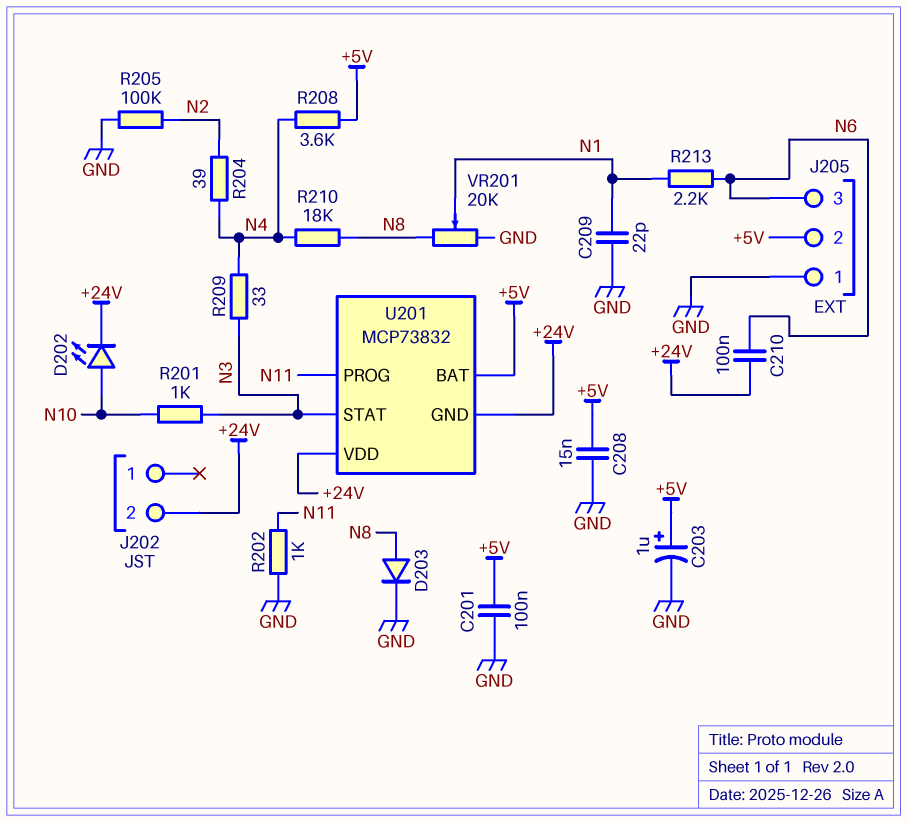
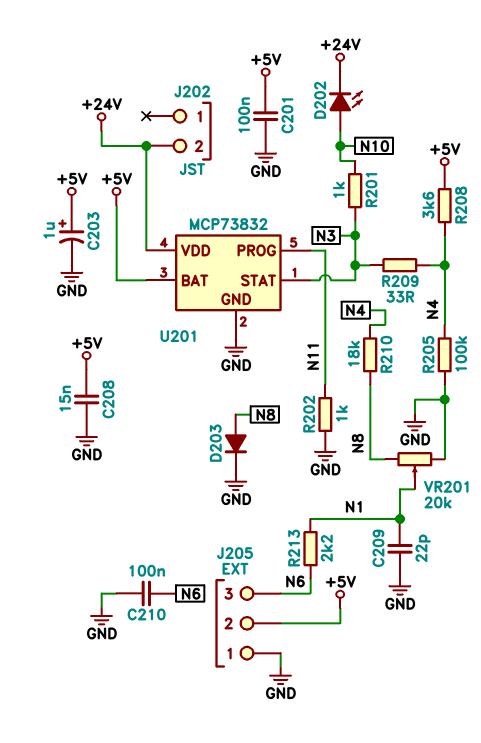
C210: 100nF (+24V, N6) -> 100nF (GND, N6)
R204: 39 (N2, N4) -> none
R205: 100k (GND, N2) -> 100k (GND, N4)
U201 pin GND: +24V -> GND

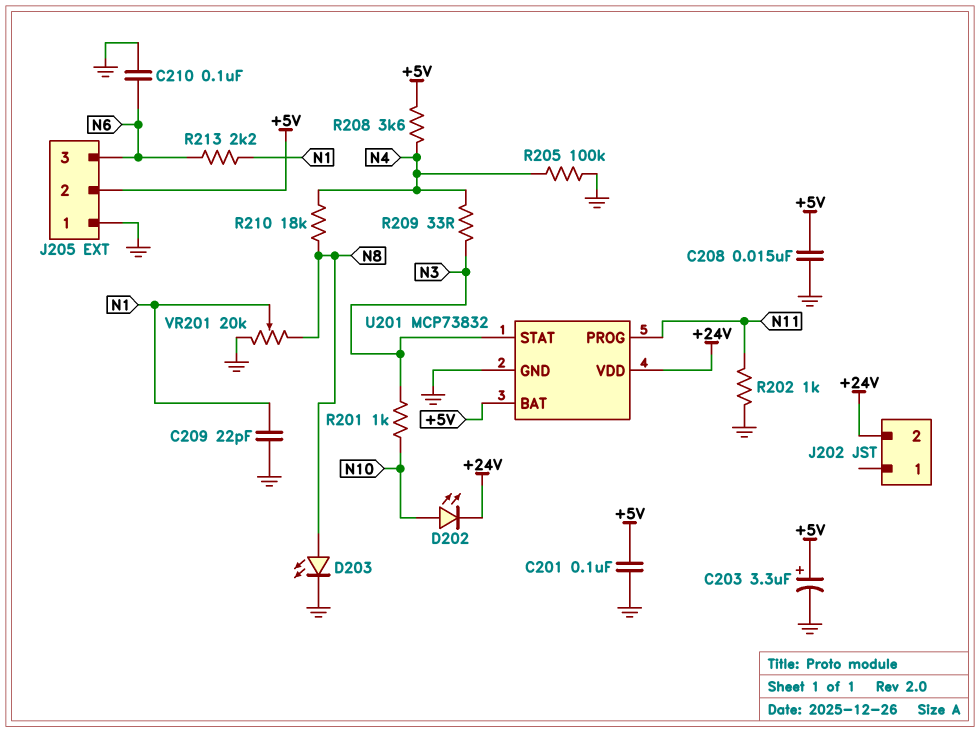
C203: 1uF (plus +5V, minus GND) -> 3.3uF (plus +5V, minus GND)
D203: diode (A N8, K GND) -> LED (A N8, K GND)

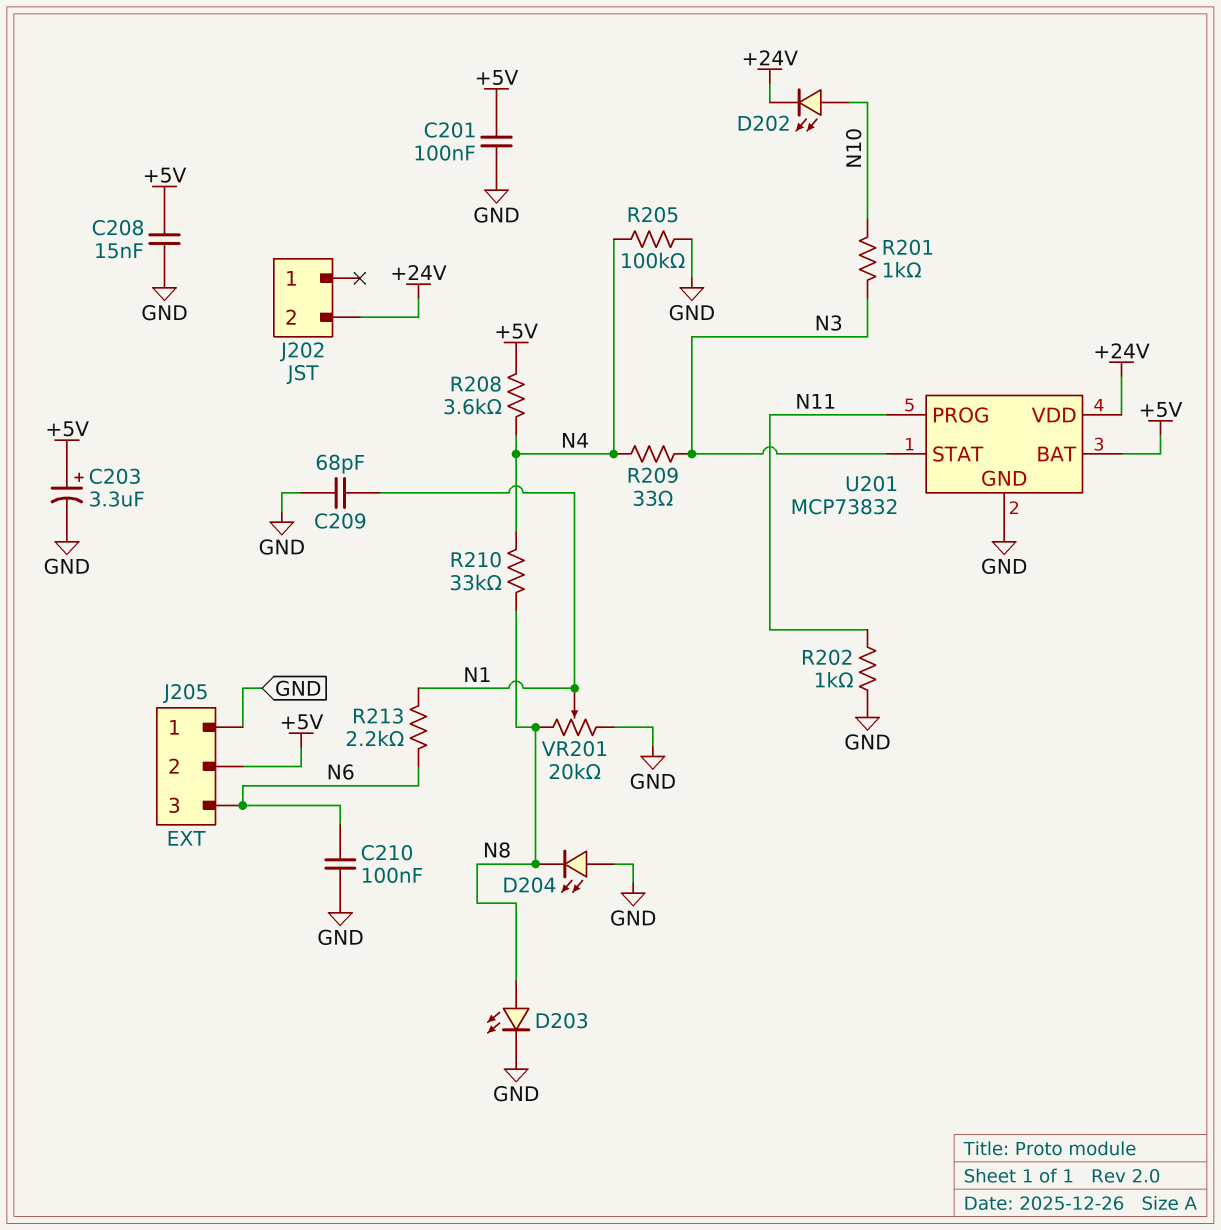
C209: 22pF (GND, N1) -> 68pF (GND, N1)
D204: none -> LED (A GND, K N8)
R210: 18k (N4, N8) -> 33k (N4, N8)

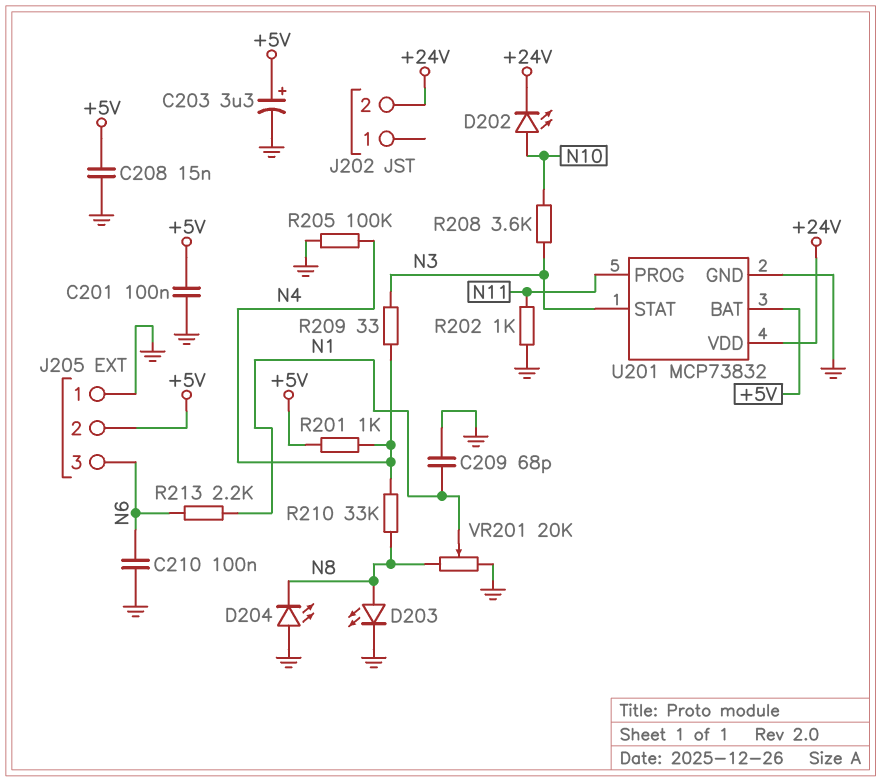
R201: 1k (N3, N10) -> 1k (+5V, N4)
R208: 3.6k (+5V, N4) -> 3.6k (N3, N10)

